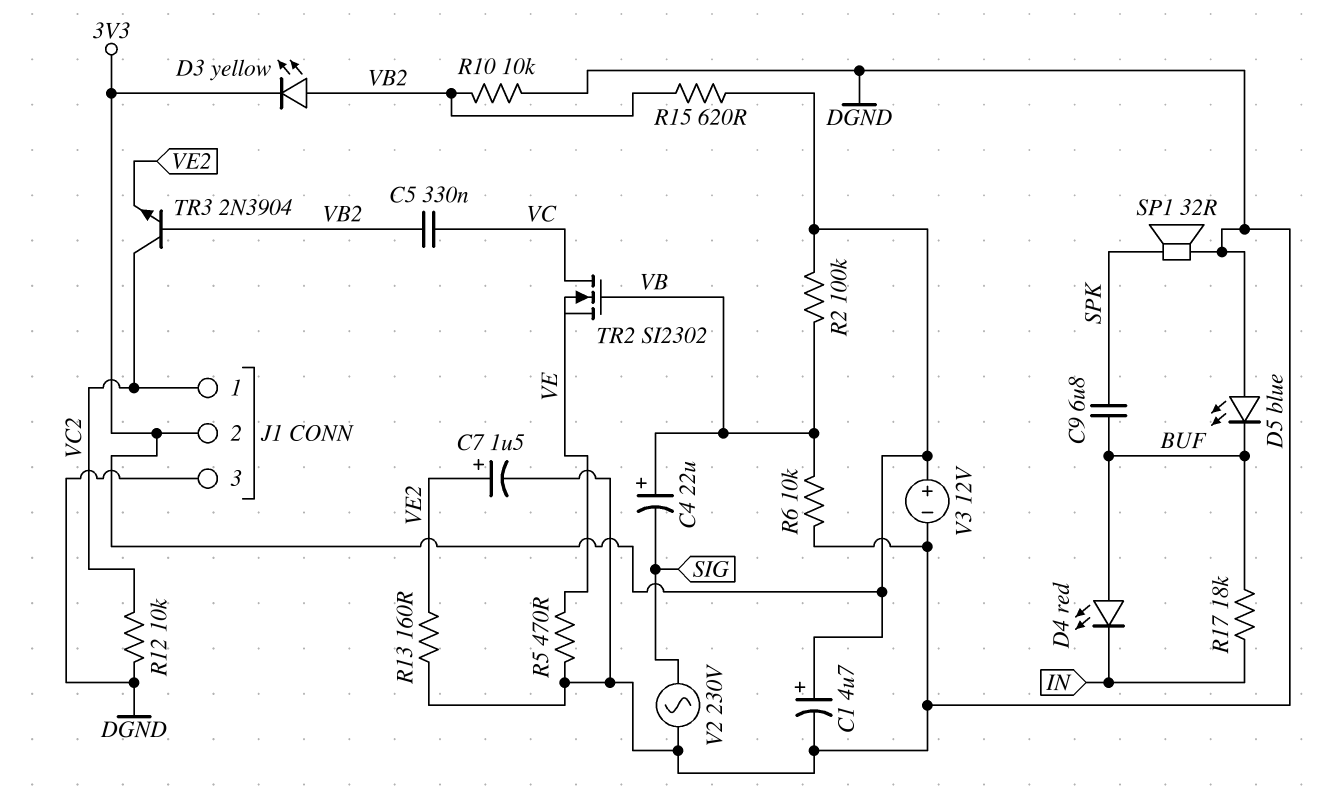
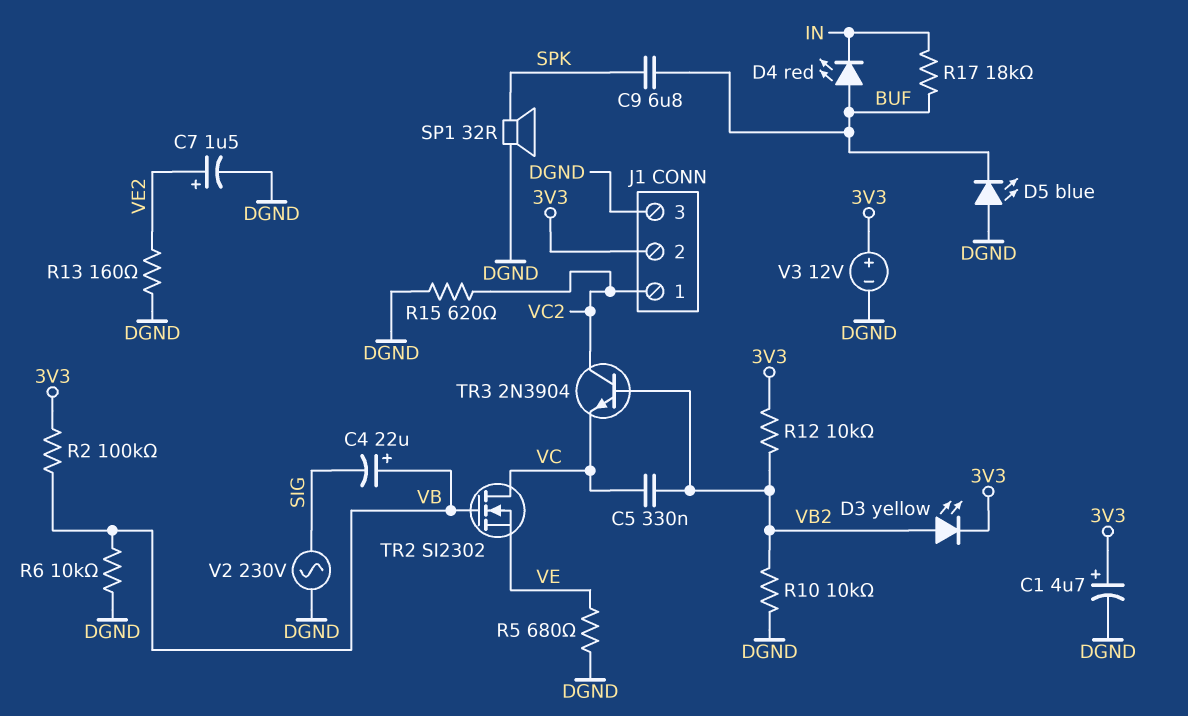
R5: 470 (DGND, VE) -> 680 (DGND, VE)
R12: 10k (DGND, VC2) -> 10k (3V3, VB2)
R15: 620 (3V3, VB2) -> 620 (DGND, VC2)
TR3: NPN 2N3904 (B VB2, C VC2, E VE2) -> NPN 2N3904 (B VB2, C VC2, E VC)

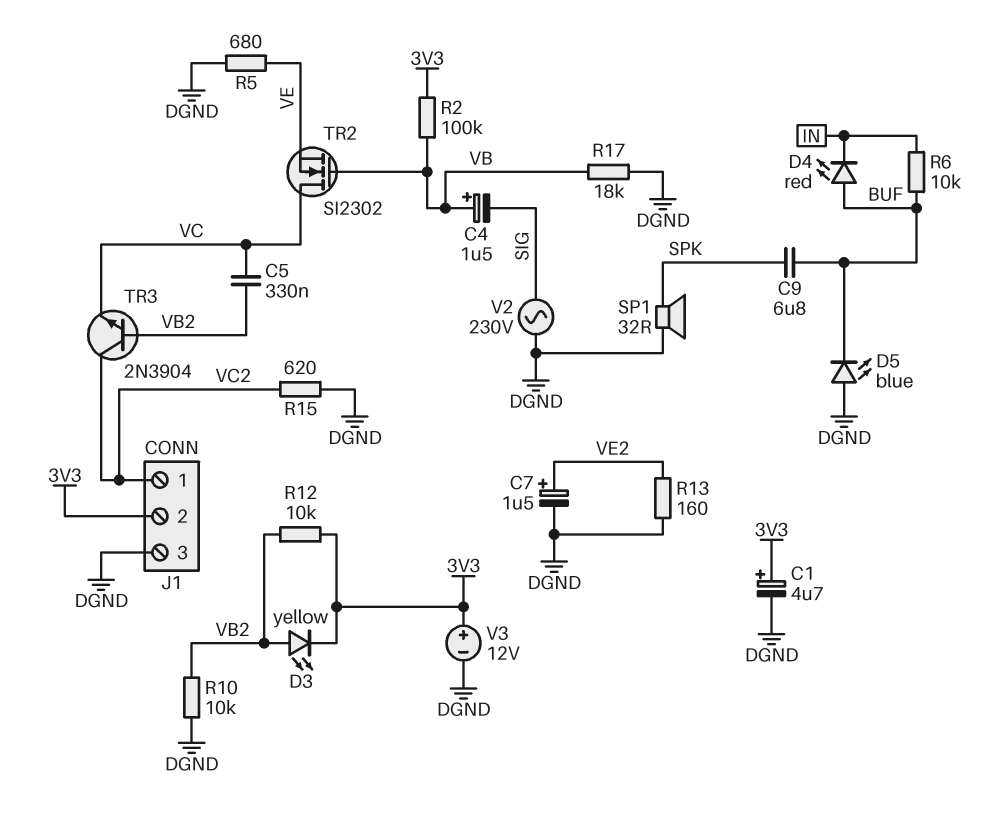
C4: 22uF (plus VB, minus SIG) -> 1.5uF (plus VB, minus SIG)
R6: 10k (DGND, VB) -> 10k (BUF, IN)
R17: 18k (BUF, IN) -> 18k (DGND, VB)

